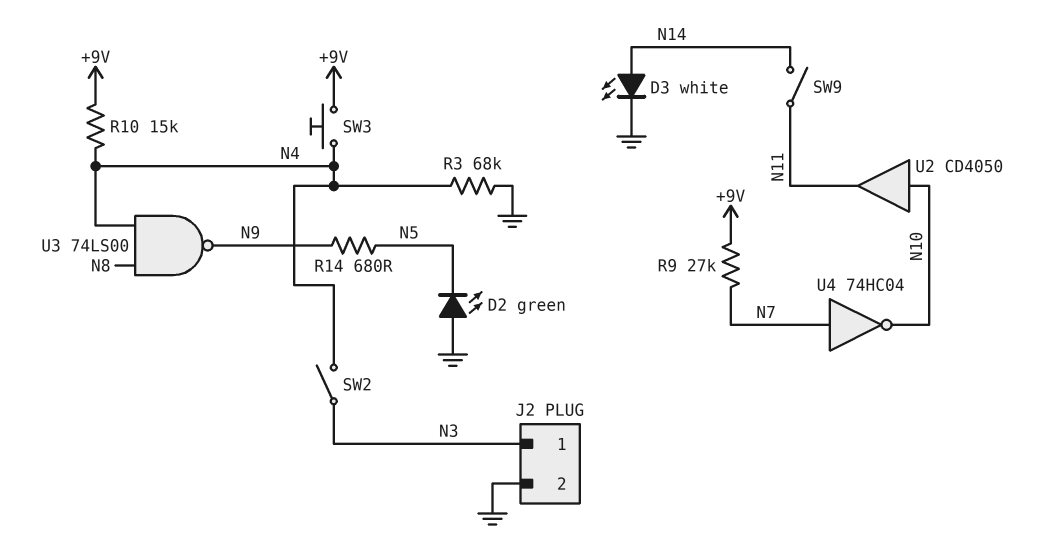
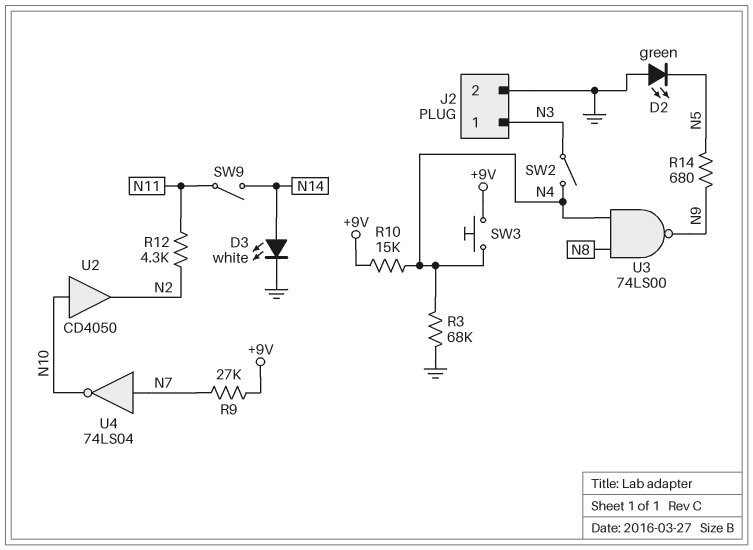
R12: none -> 4.3k (N2, N11)
U2: buffer CD4050 (in N10, out N11) -> buffer CD4050 (in N10, out N2)
U4: NOT 74HC04 (in N7, out N10) -> NOT 74LS04 (in N7, out N10)

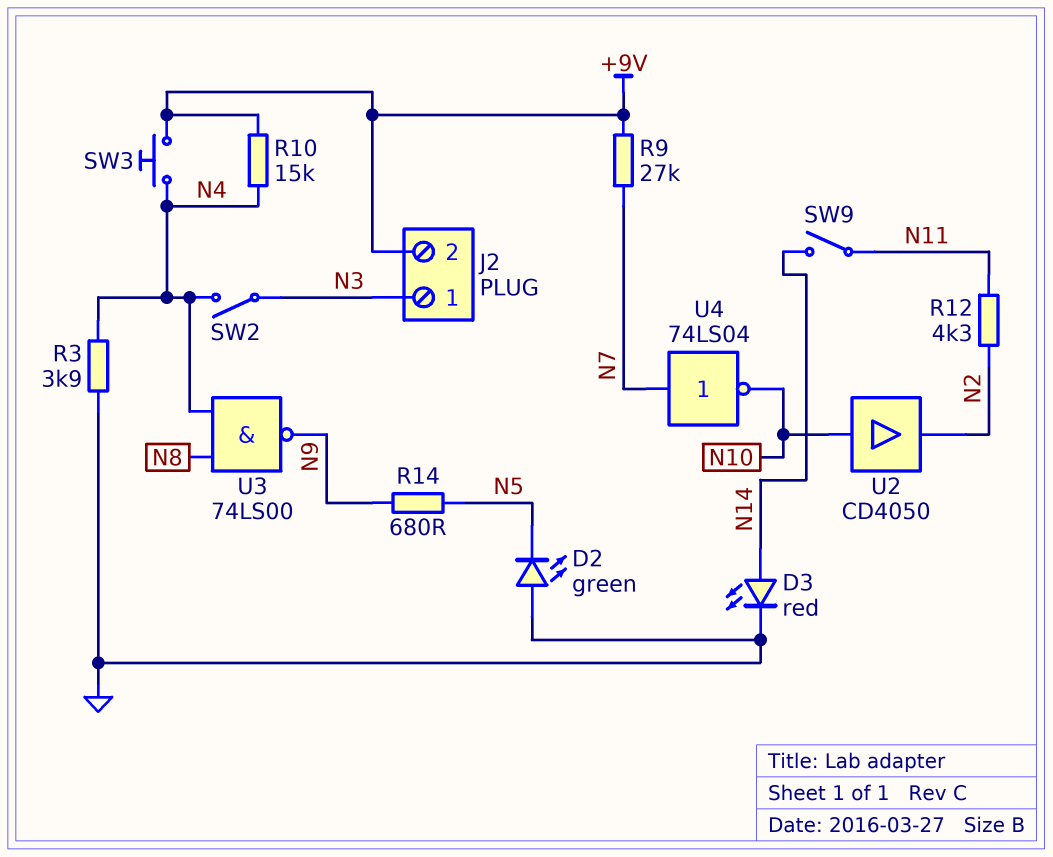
D3: LED white (A N14, K GND) -> LED red (A N14, K GND)
J2 pin 2: GND -> +9V
R3: 68k (GND, N4) -> 3.9k (GND, N4)

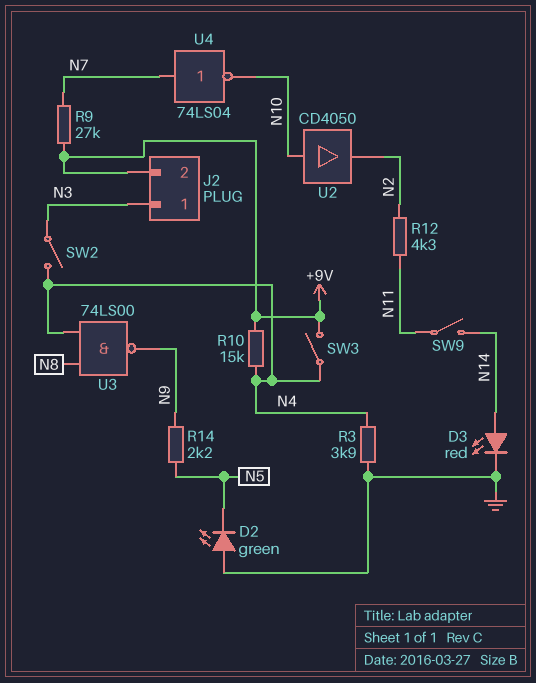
R14: 680 (N5, N9) -> 2.2k (N5, N9)
SW3: button (+9V, N4) -> switch (+9V, N4)

